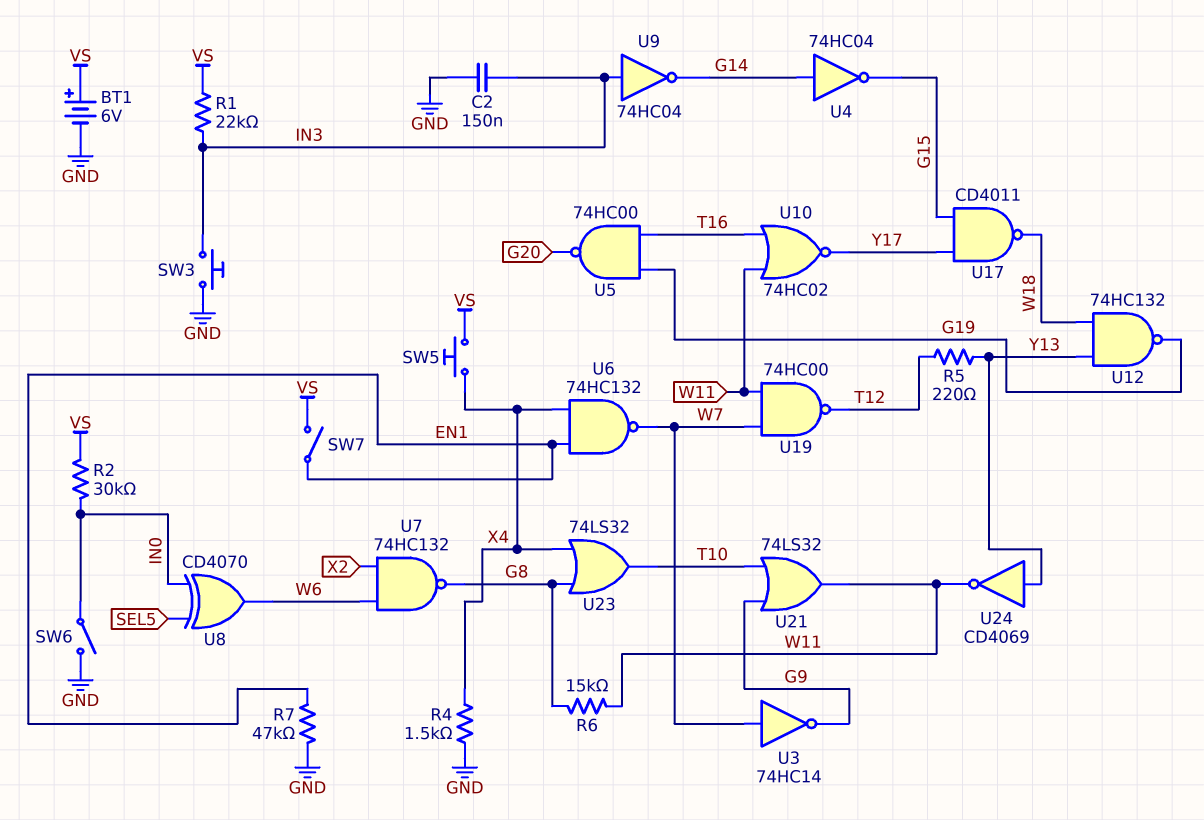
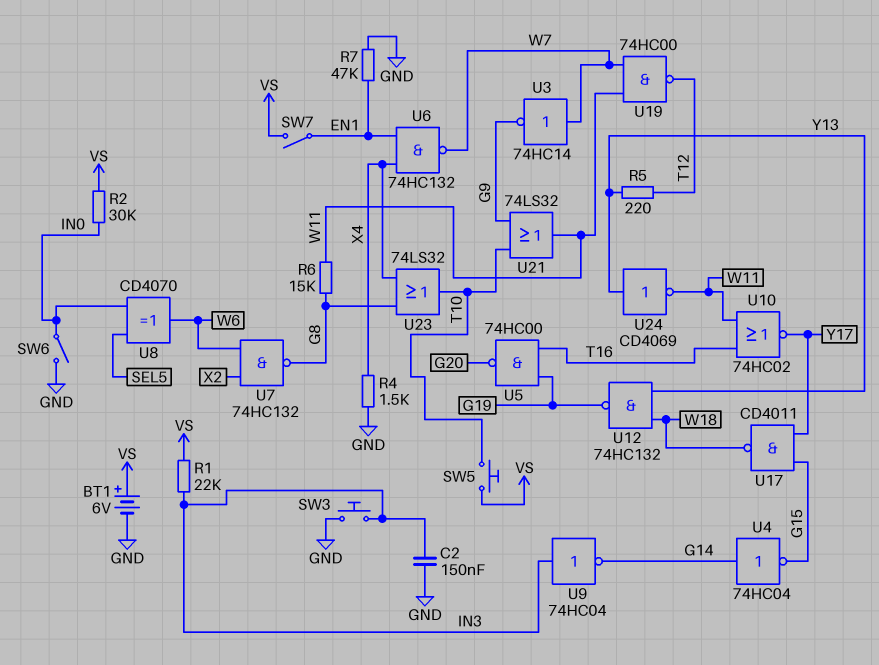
SW5: button (VS, X4) -> button (T10, VS)

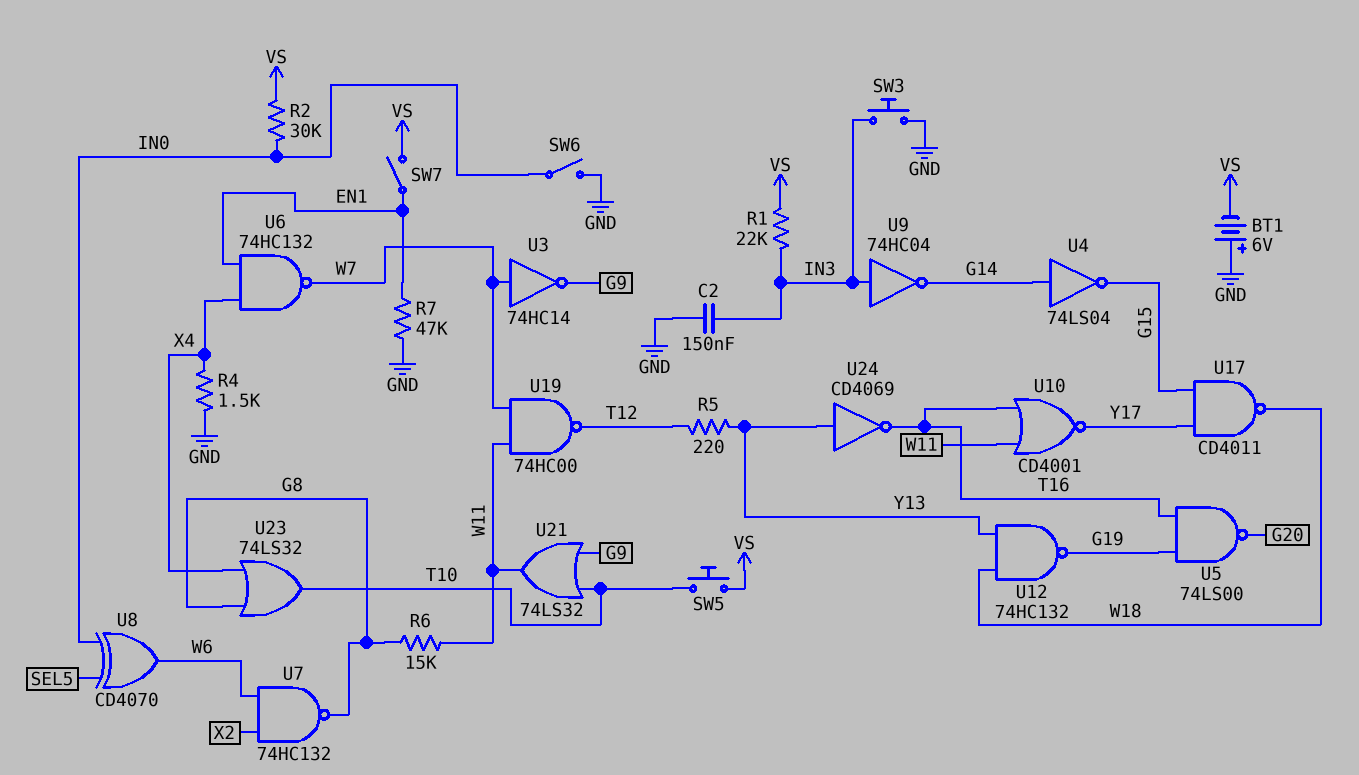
BT1: 6V (plus VS, minus GND) -> 6V (plus GND, minus VS)
U4: NOT 74HC04 (in G14, out G15) -> NOT 74LS04 (in G14, out G15)
U5: NAND 74HC00 (in G19, in T16, out G20) -> NAND 74LS00 (in G19, in T16, out G20)
U10: NOR 74HC02 (in T16, in W11, out Y17) -> NOR CD4001 (in T16, in W11, out Y17)
U24: NOT CD4069 (in Y13, out W11) -> NOT CD4069 (in Y13, out T16)

